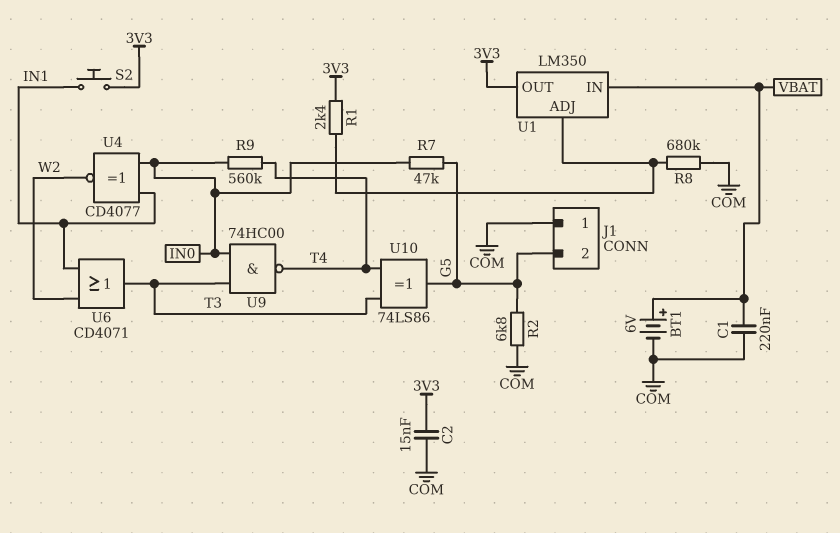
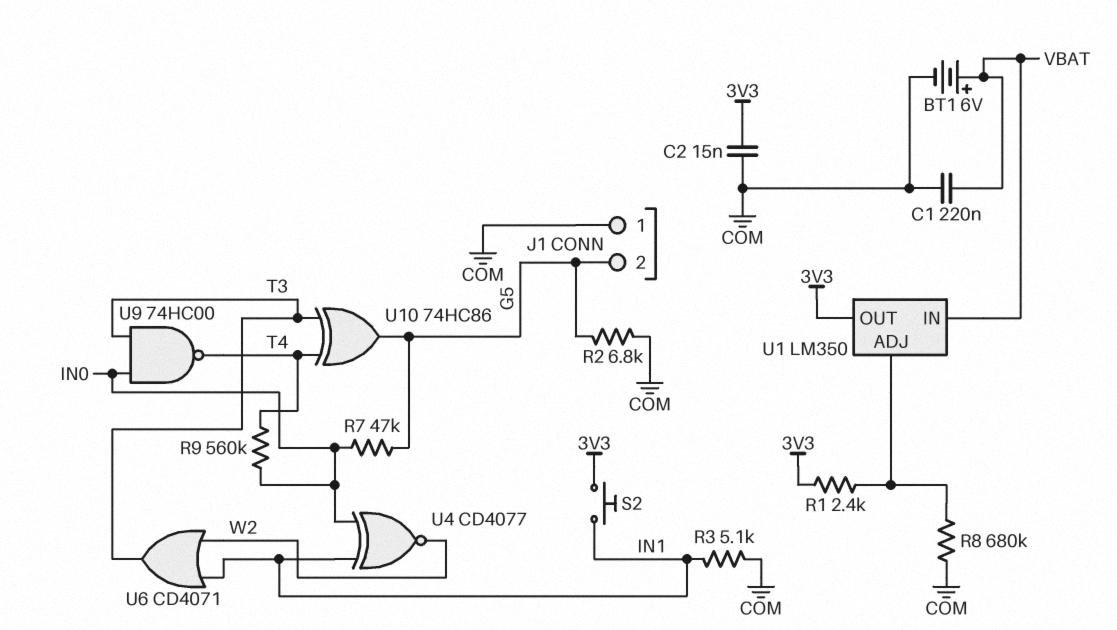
R3: none -> 5.1k (COM, IN1)
U10: XOR 74LS86 (in T3, in T4, out G5) -> XOR 74HC86 (in T3, in T4, out G5)

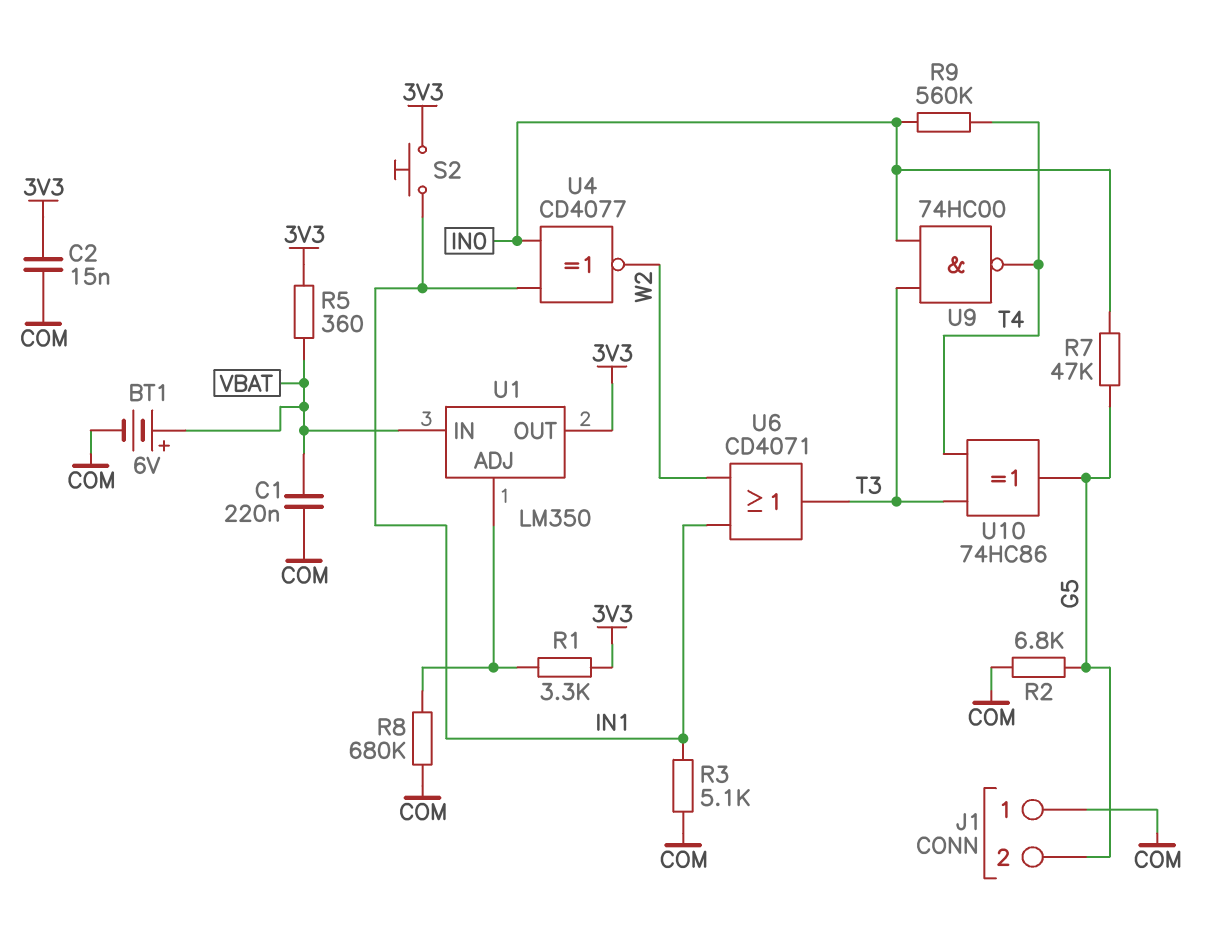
R1: 2.4k (3V3, U1/ADJ) -> 3.3k (3V3, U1/ADJ)
R5: none -> 360 (3V3, VBAT)

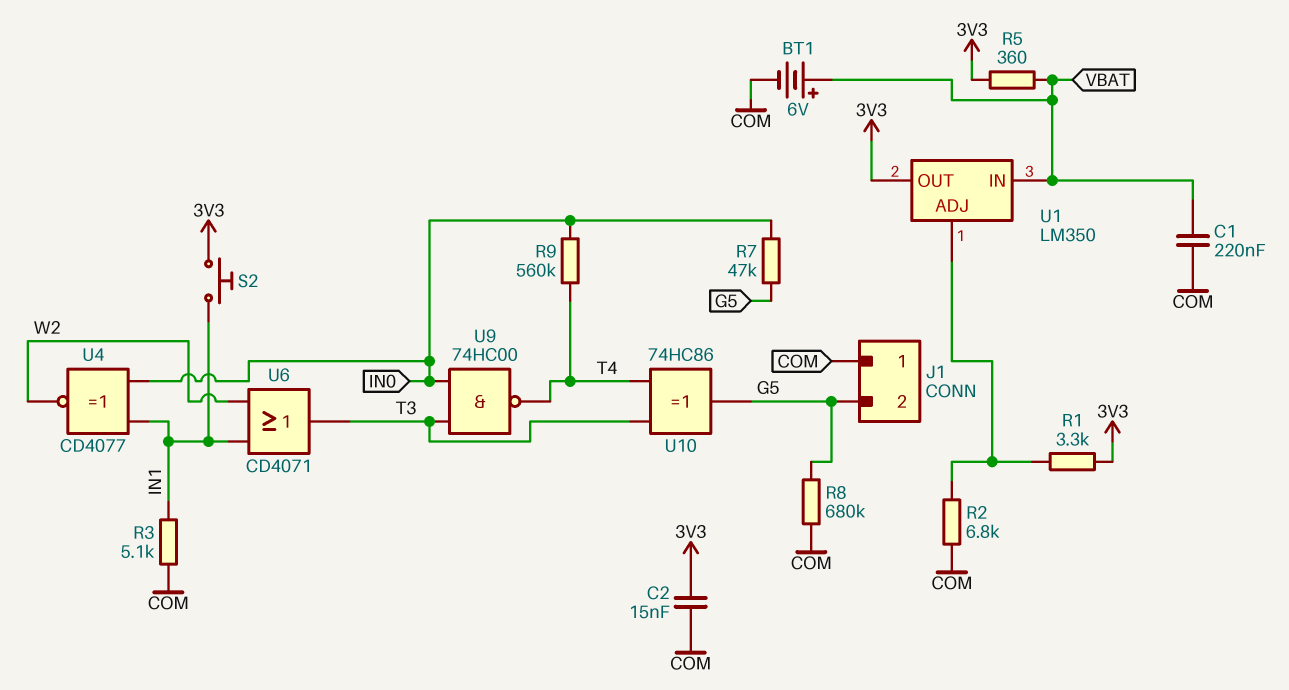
R2: 6.8k (COM, G5) -> 6.8k (COM, U1/ADJ)
R8: 680k (COM, U1/ADJ) -> 680k (COM, G5)

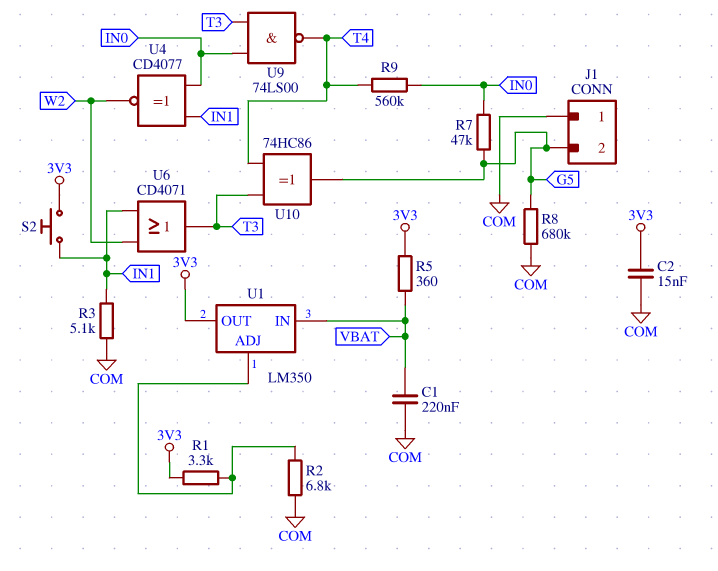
BT1: 6V (plus VBAT, minus COM) -> none
U9: NAND 74HC00 (in IN0, in T3, out T4) -> NAND 74LS00 (in IN0, in T3, out T4)

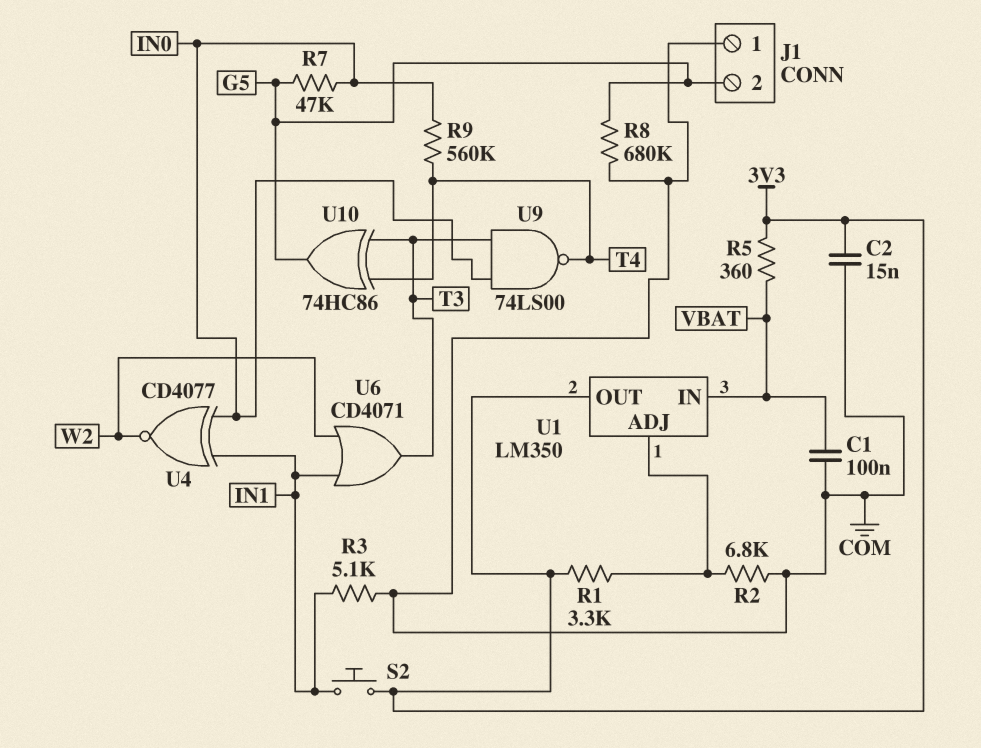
C1: 220nF (COM, VBAT) -> 100nF (COM, VBAT)

